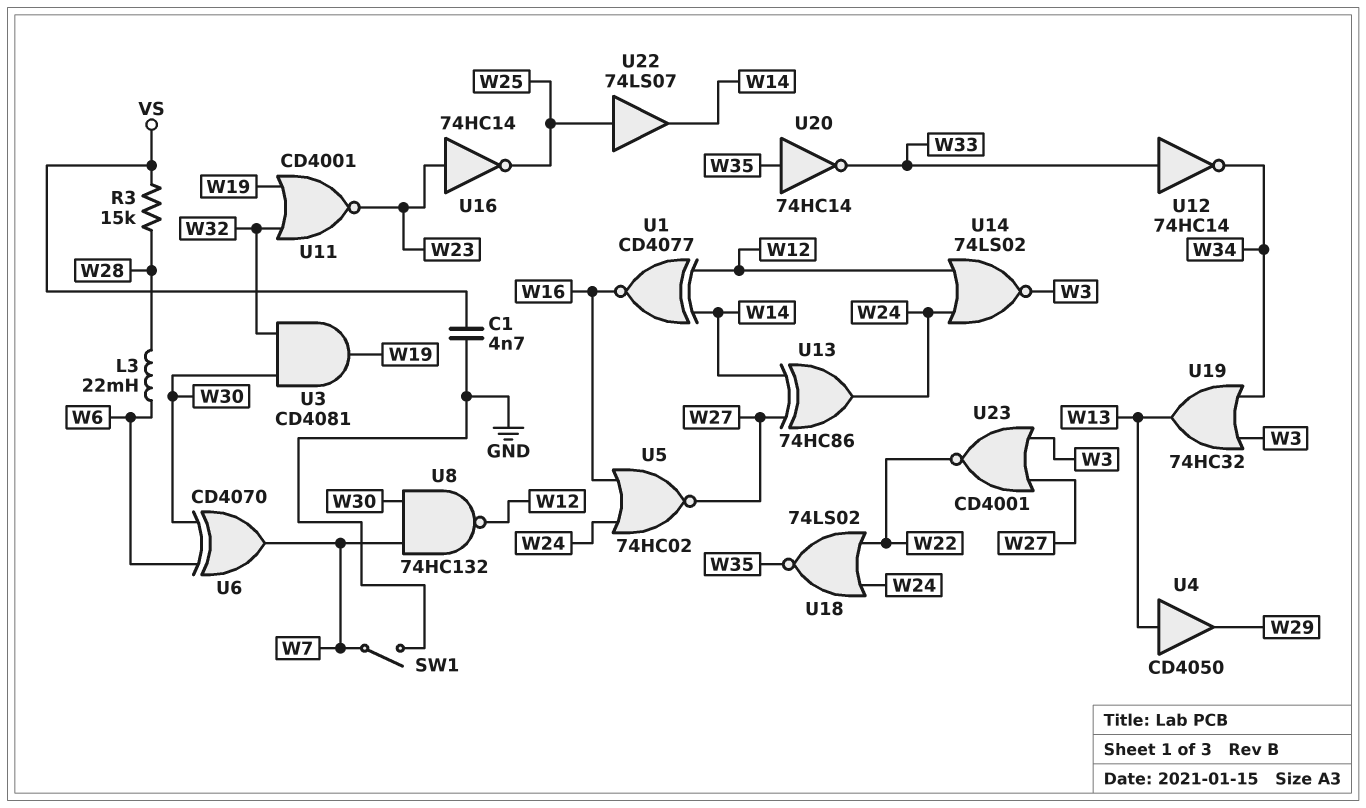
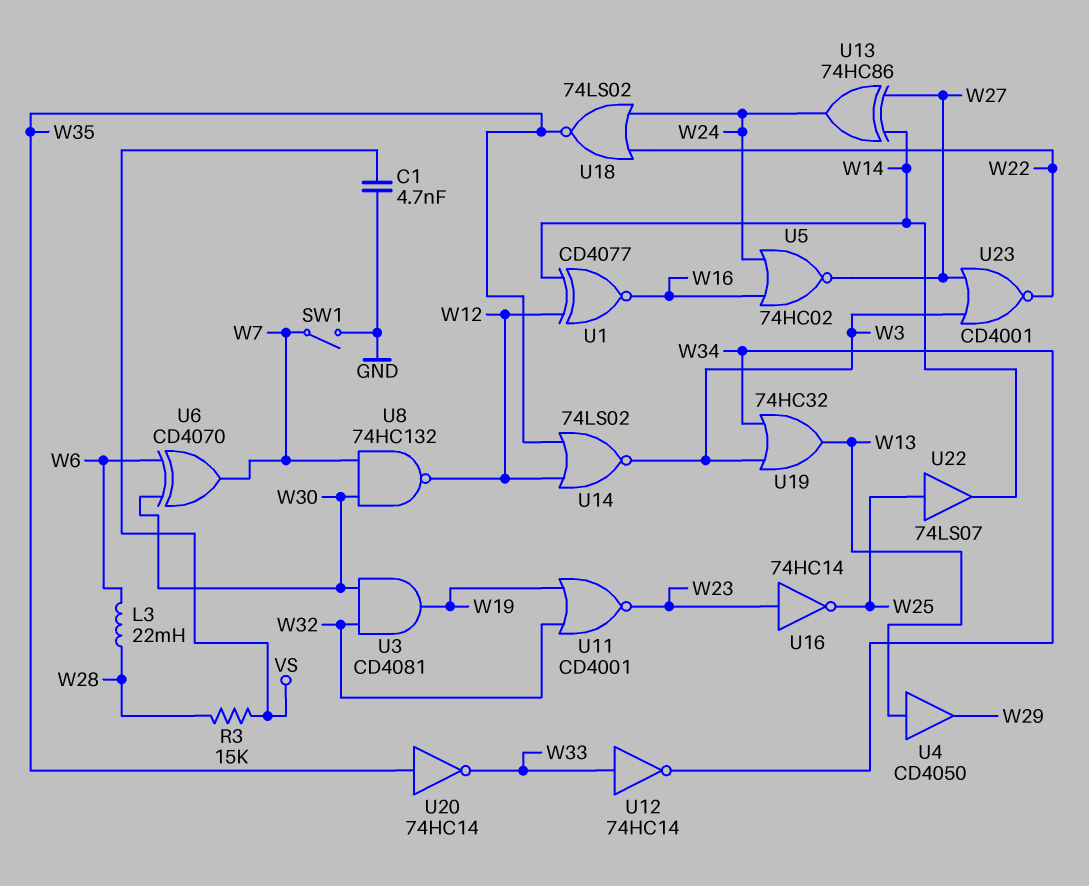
U14: NOR 74LS02 (in W12, in W24, out W3) -> NOR 74LS02 (in W12, in W35, out W3)

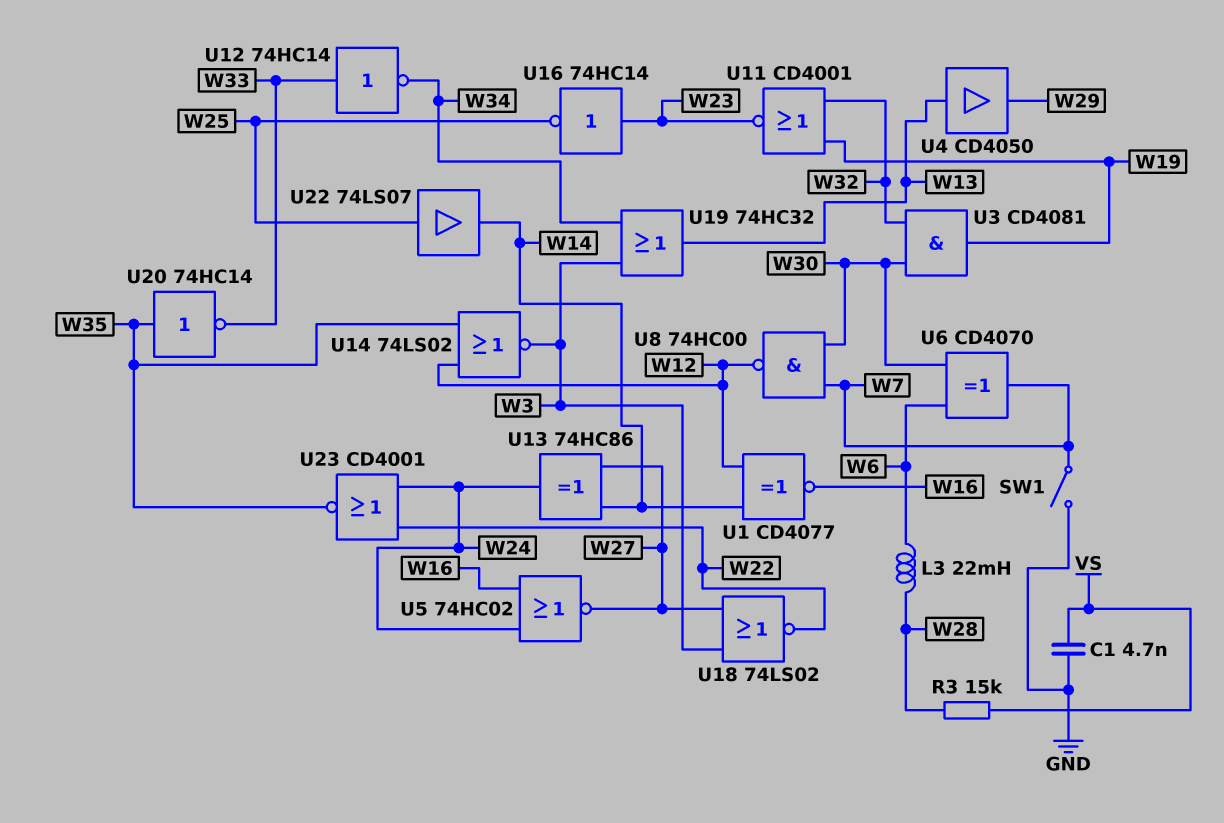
U8: NAND 74HC132 (in W7, in W30, out W12) -> NAND 74HC00 (in W7, in W30, out W12)
U18: NOR 74LS02 (in W22, in W24, out W35) -> NOR 74LS02 (in W3, in W27, out W22)
U23: NOR CD4001 (in W3, in W27, out W22) -> NOR CD4001 (in W22, in W24, out W35)

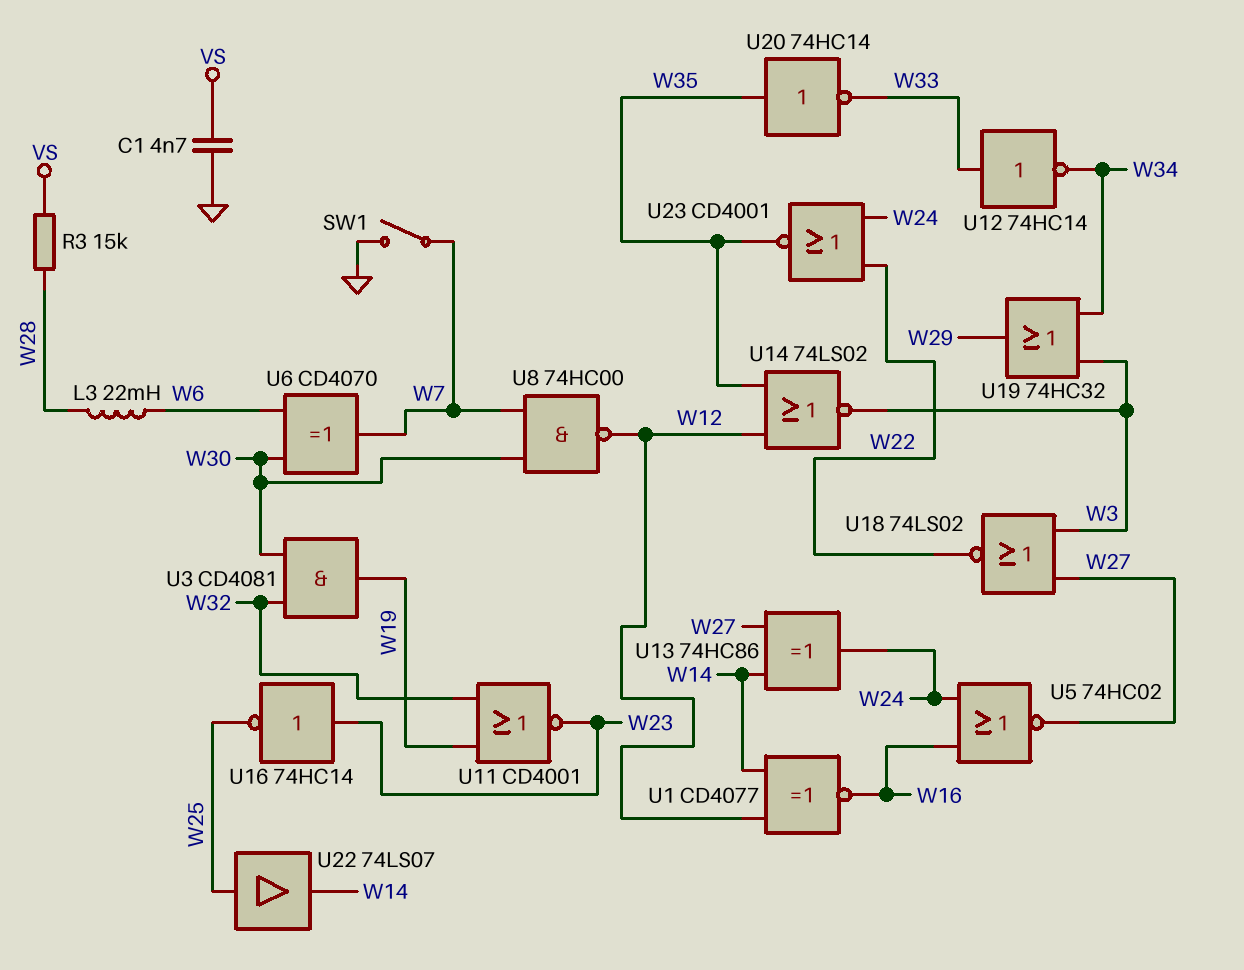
U4: buffer CD4050 (in W13, out W29) -> none
U19: OR 74HC32 (in W3, in W34, out W13) -> OR 74HC32 (in W3, in W34, out W29)

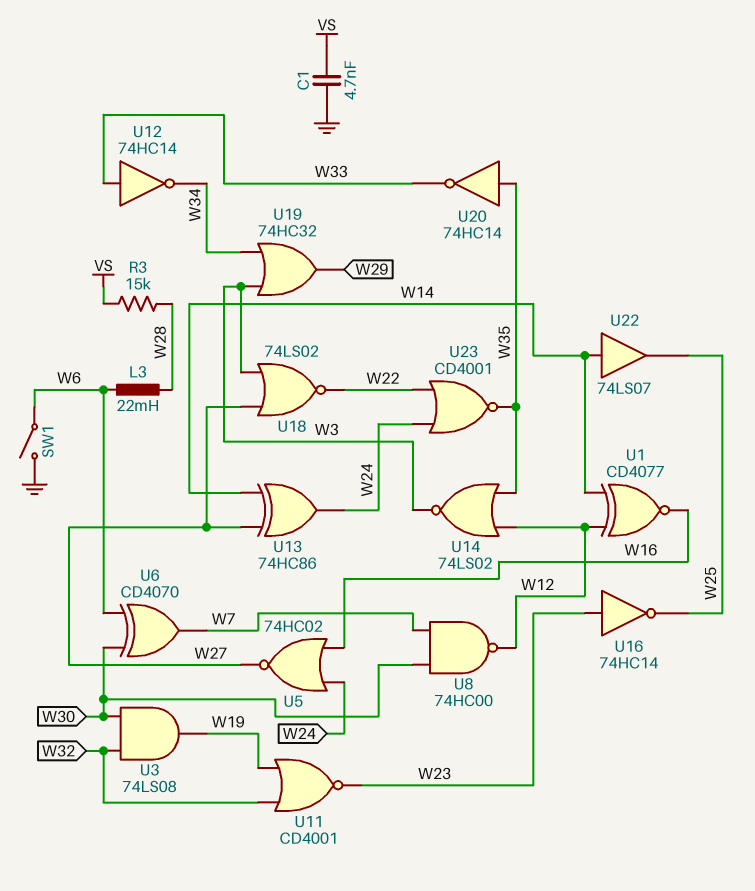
SW1: switch (GND, W7) -> switch (GND, W6)
U3: AND CD4081 (in W30, in W32, out W19) -> AND 74LS08 (in W30, in W32, out W19)
U22: buffer 74LS07 (in W25, out W14) -> buffer 74LS07 (in W14, out W25)

